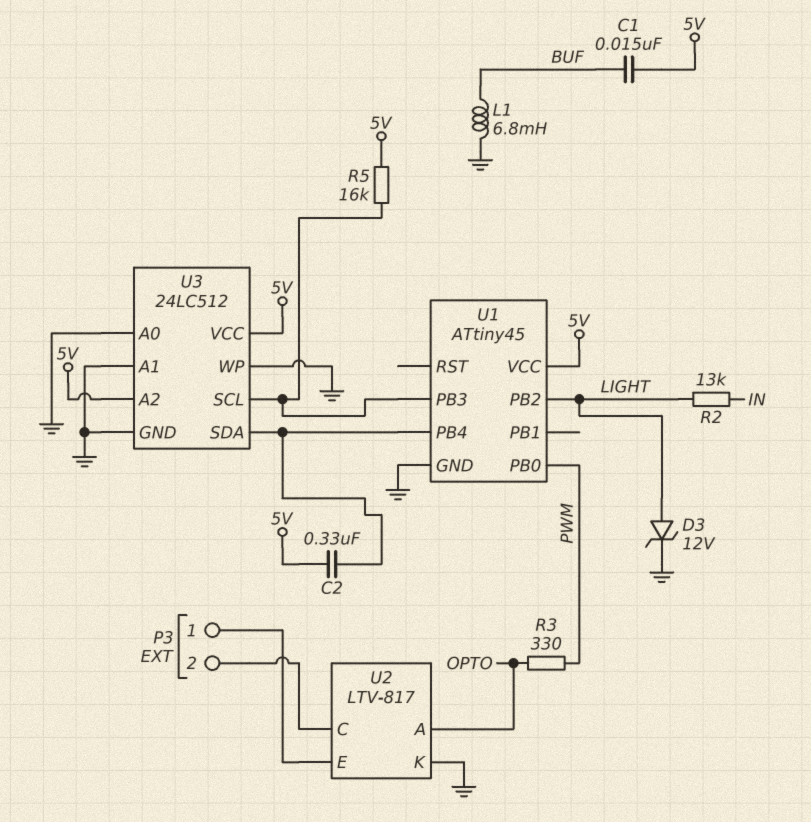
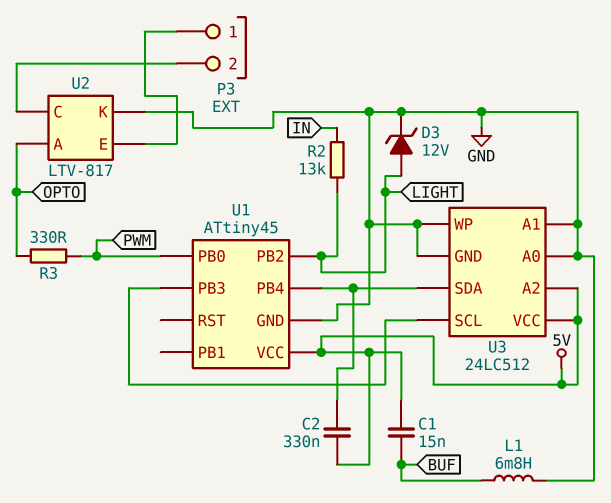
R5: 16k (5V, U1/PB3) -> none

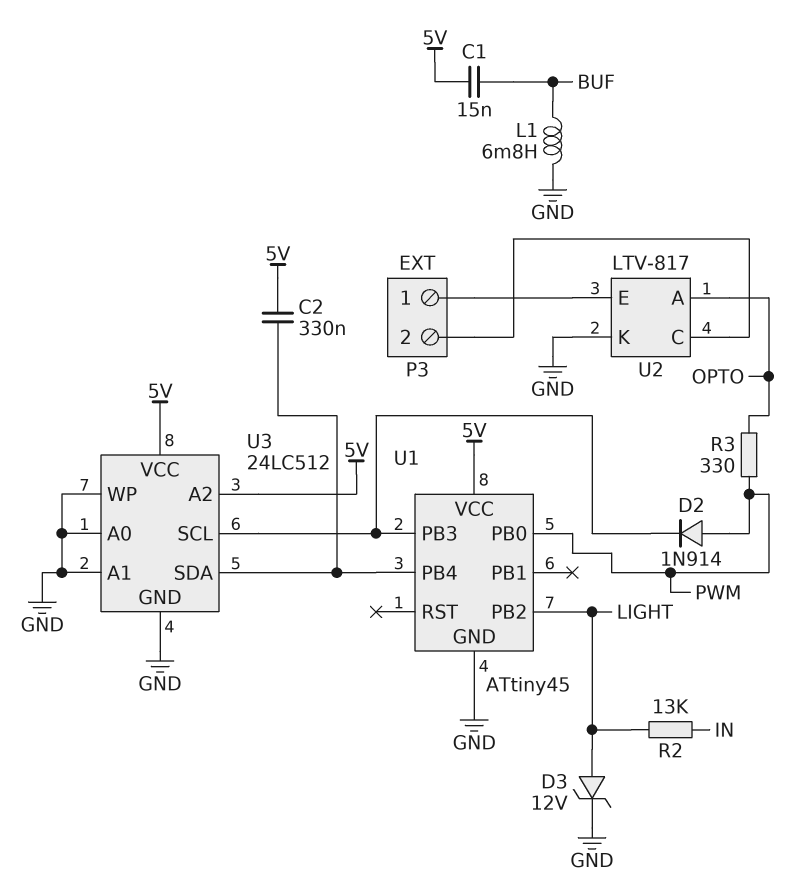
D2: none -> diode 1N914 (A PWM, K U1/PB3)

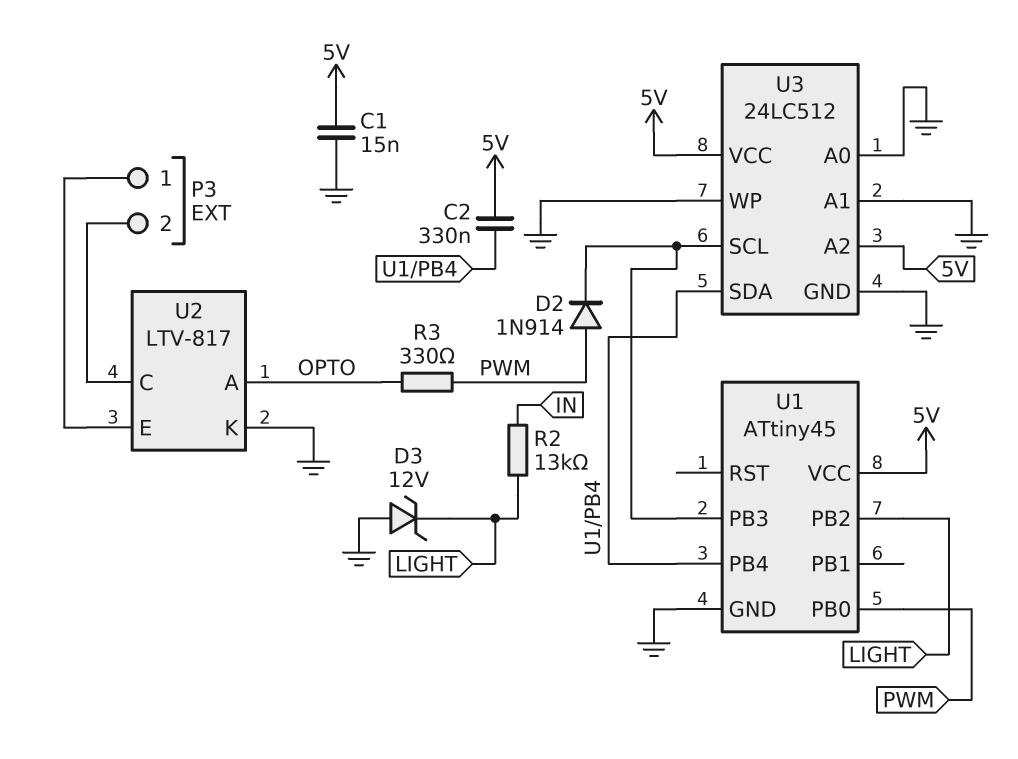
C1: 15nF (5V, BUF) -> 15nF (5V, GND)
D3: zener 12V (A LIGHT, K GND) -> zener 12V (A GND, K LIGHT)
L1: 6.8mH (BUF, GND) -> none

